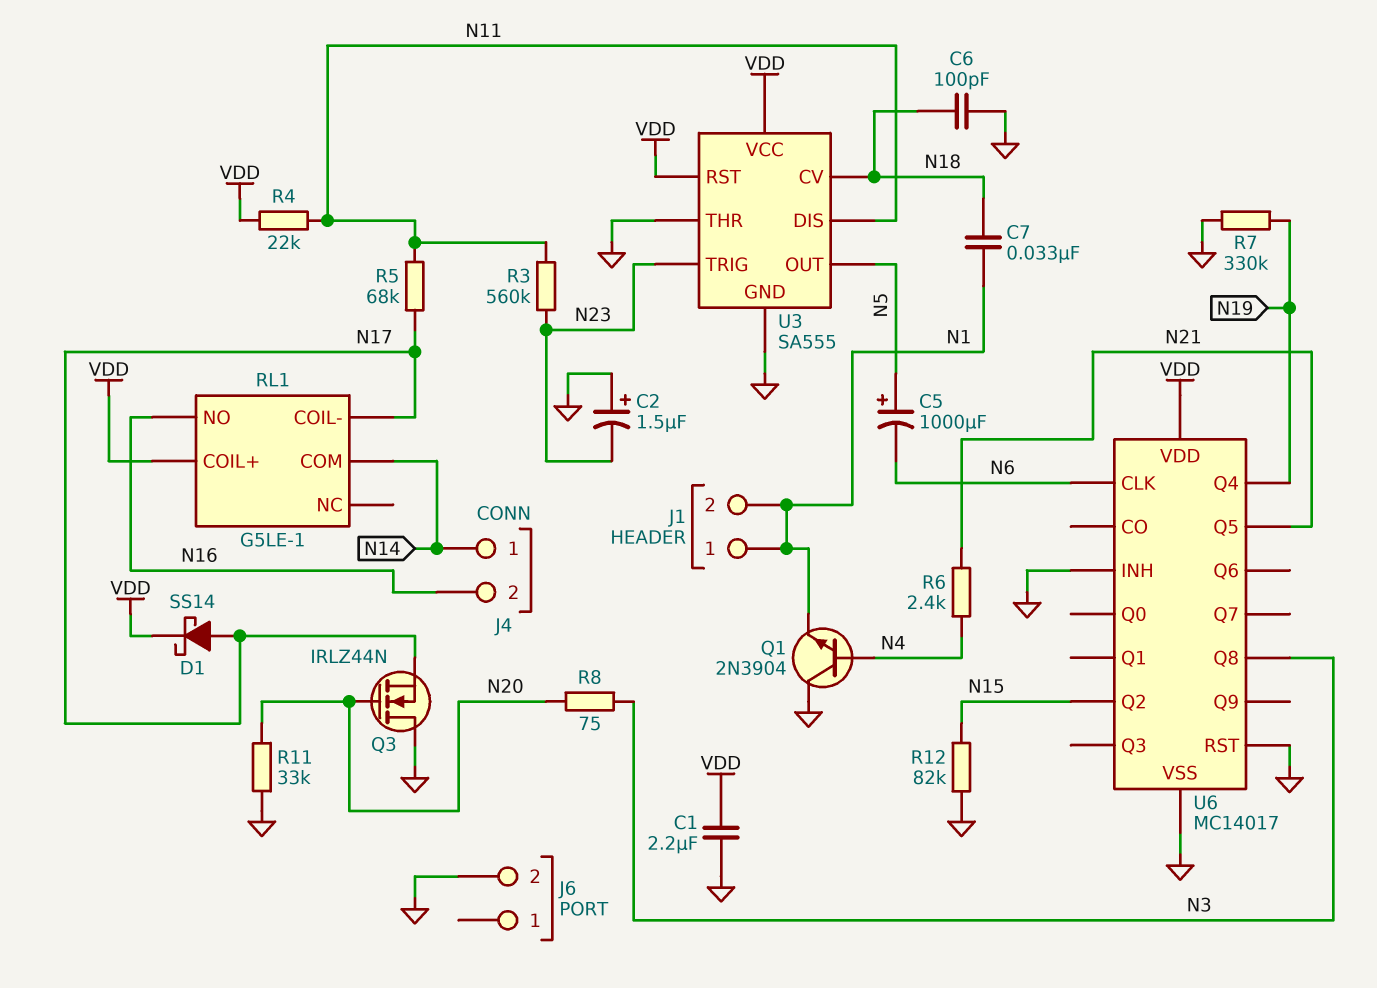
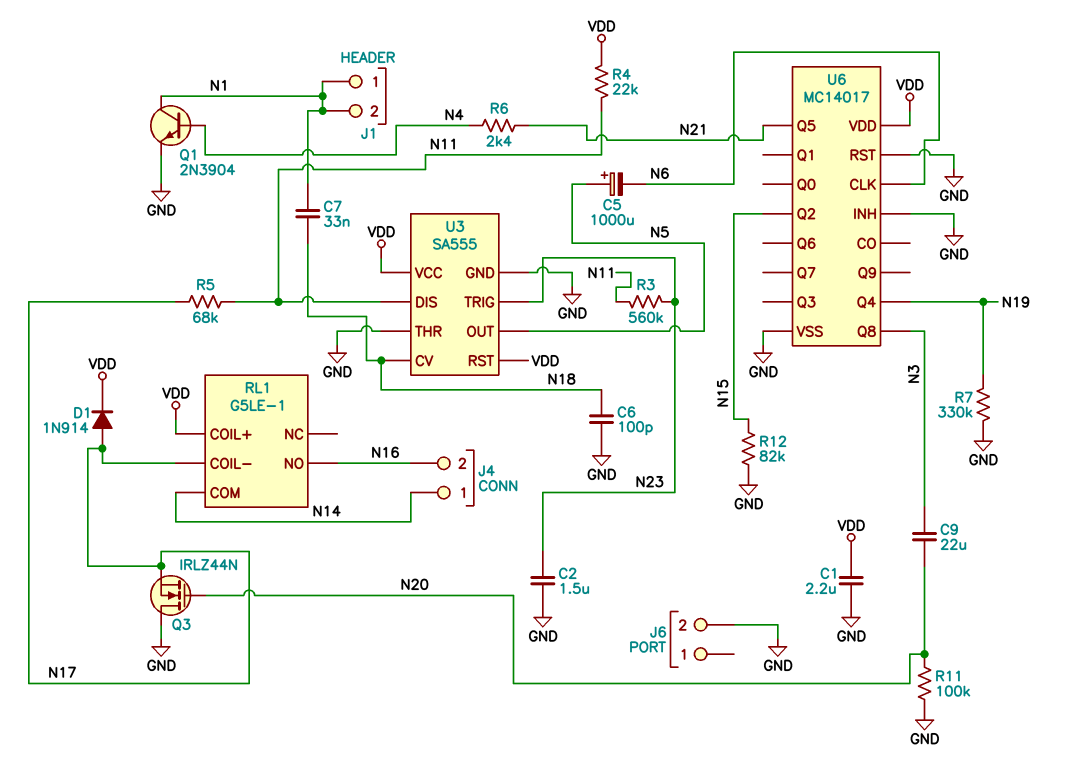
C2: 1.5uF (plus GND, minus N23) -> 1.5uF (GND, N23)
C9: none -> 22uF (N3, N20)
D1: schottky SS14 (A N17, K VDD) -> diode 1N914 (A N17, K VDD)
Q1: NPN 2N3904 (B N4, C GND, E N1) -> NPN 2N3904 (B N4, C N1, E GND)
R8: 75 (N3, N20) -> none
R11: 33k (GND, N20) -> 100k (GND, N20)

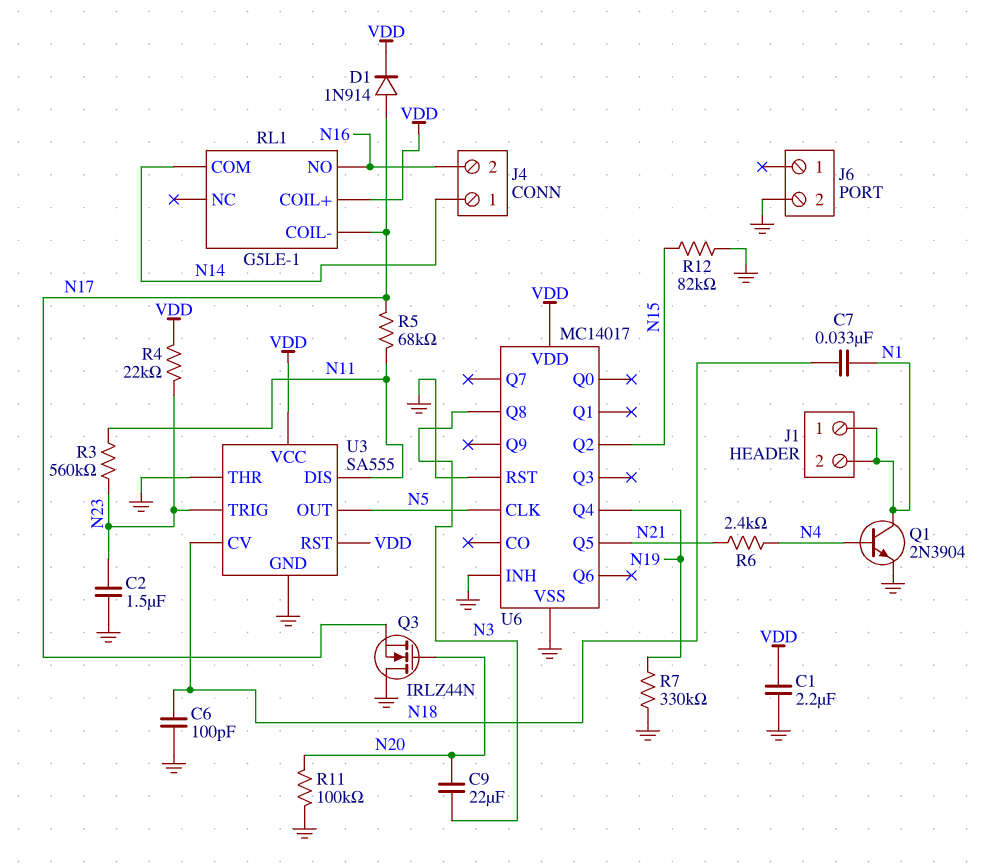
C5: 1000uF (plus N5, minus N6) -> none
R4: 22k (N11, VDD) -> 22k (N23, VDD)
U6 pin CLK: N6 -> N5

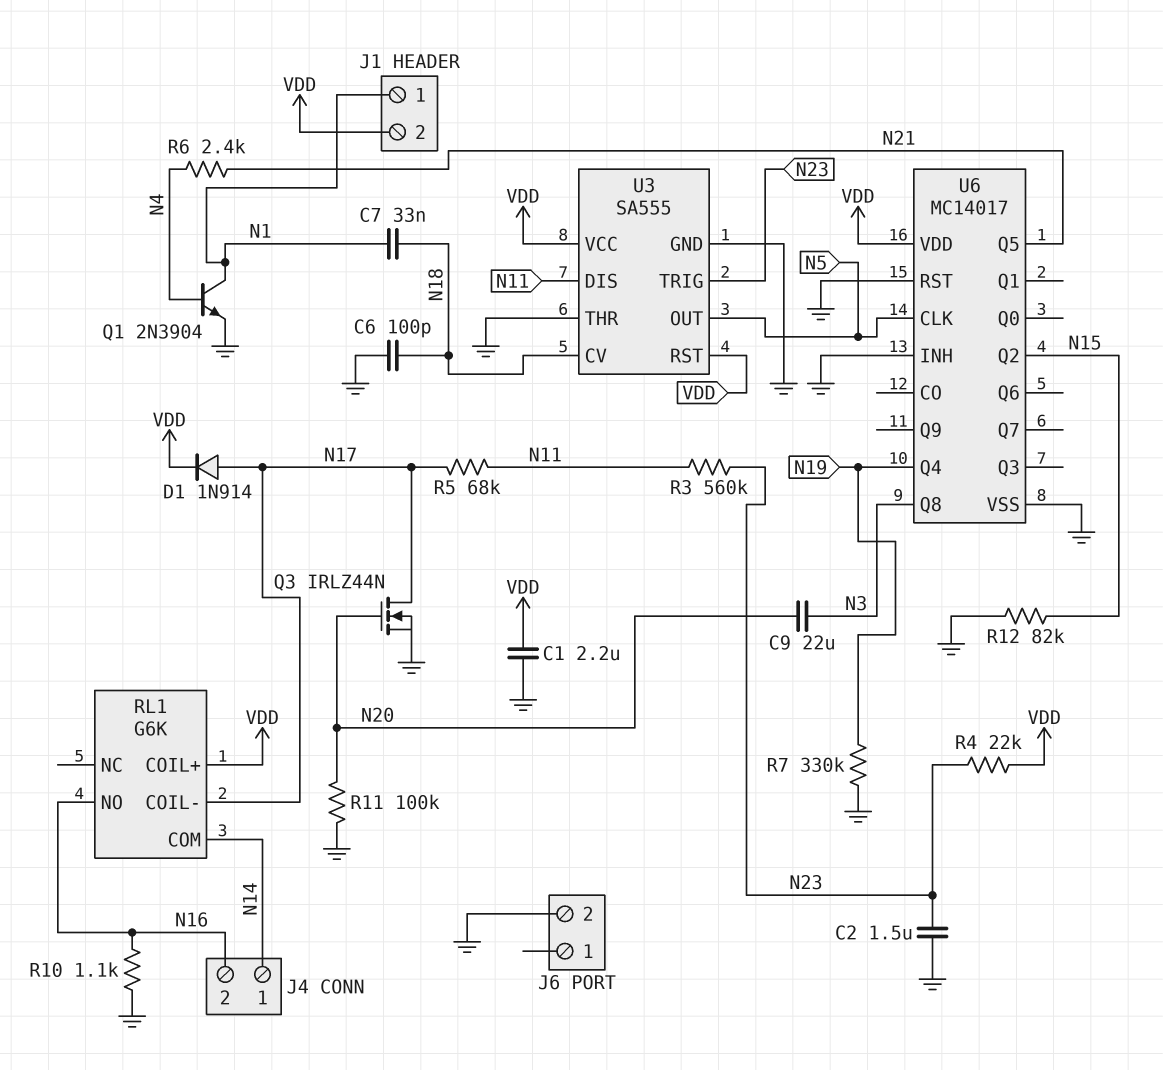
J1 pin 2: N1 -> VDD
Q3: NMOS IRLZ44N (G N20, D GND, S N17) -> NMOS IRLZ44N (G N20, D N17, S GND)
R10: none -> 1.1k (GND, N16)
RL1: G5LE-1 -> G6K

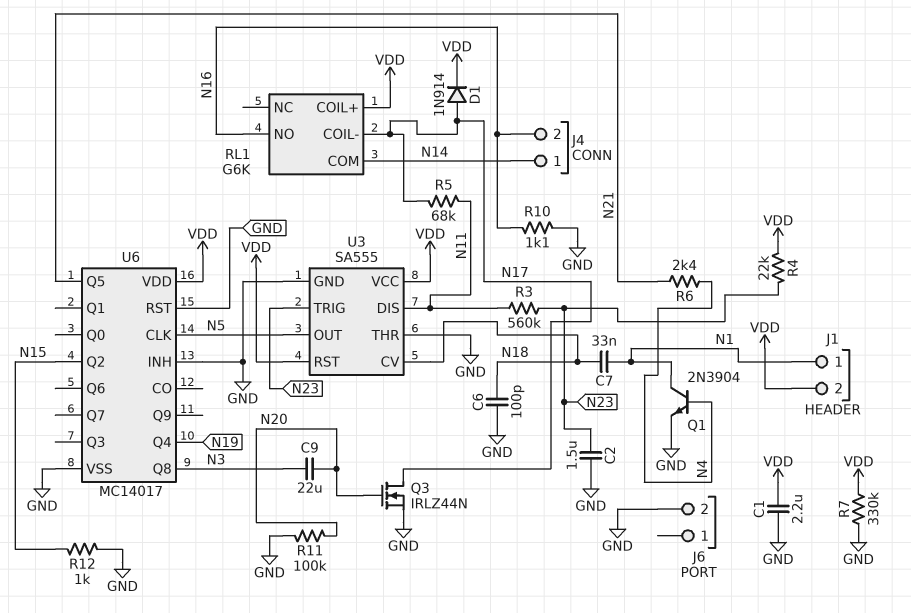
R7: 330k (GND, N19) -> 330k (GND, VDD)
R12: 82k (GND, N15) -> 1k (GND, N15)

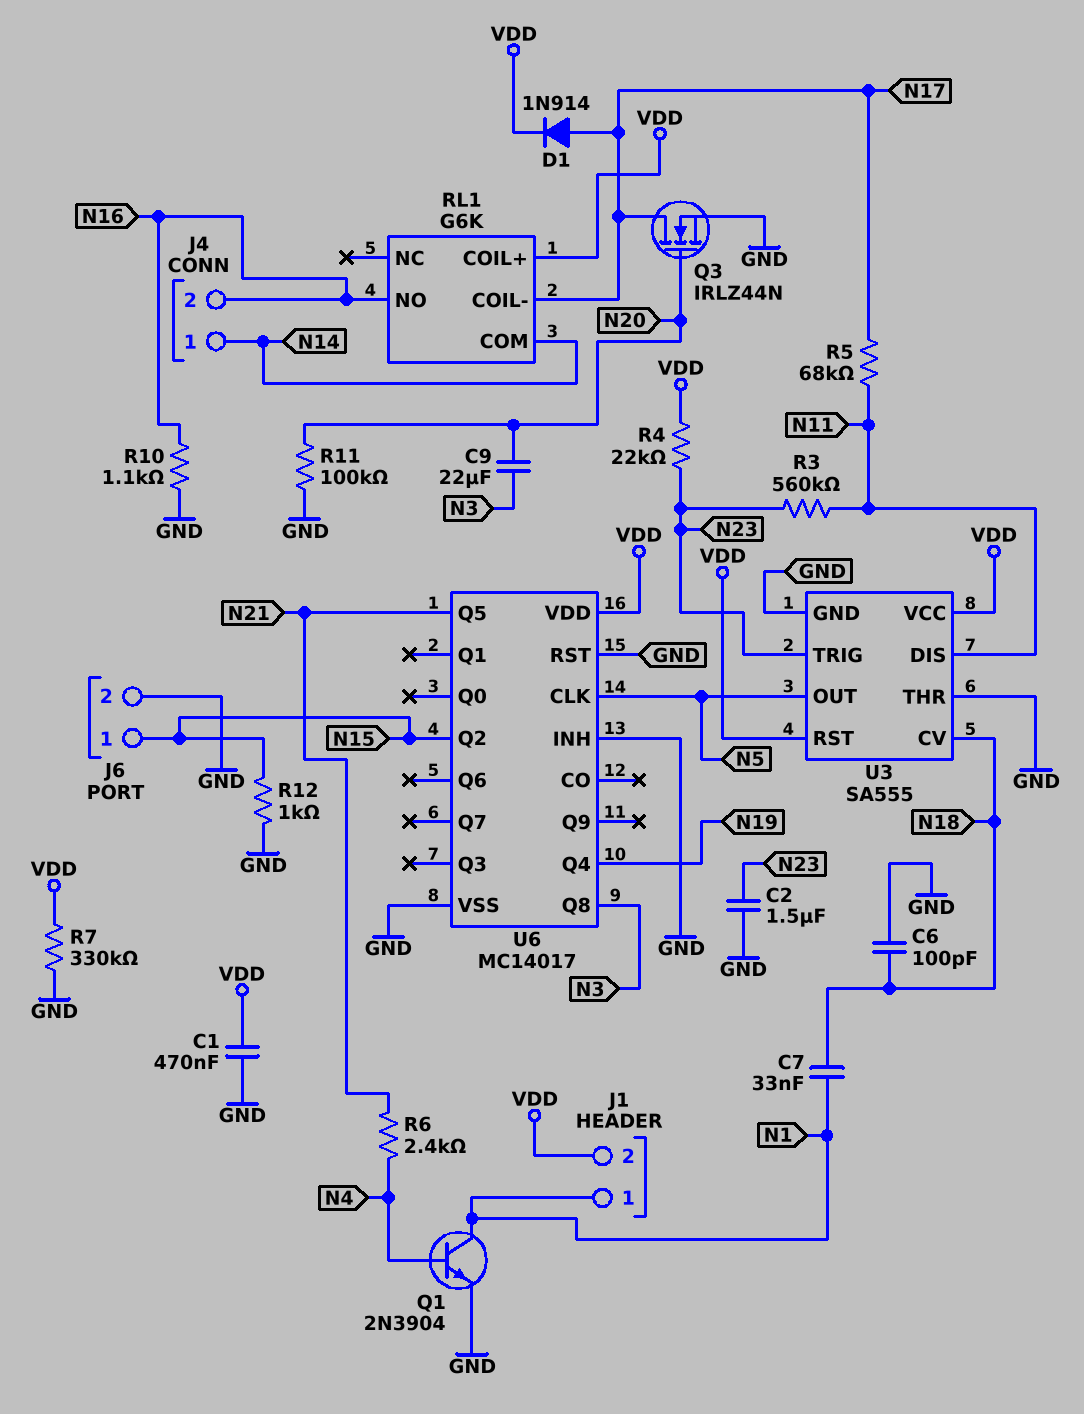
C1: 2.2uF (GND, VDD) -> 470nF (GND, VDD)
J6 pin 1: none -> N15

